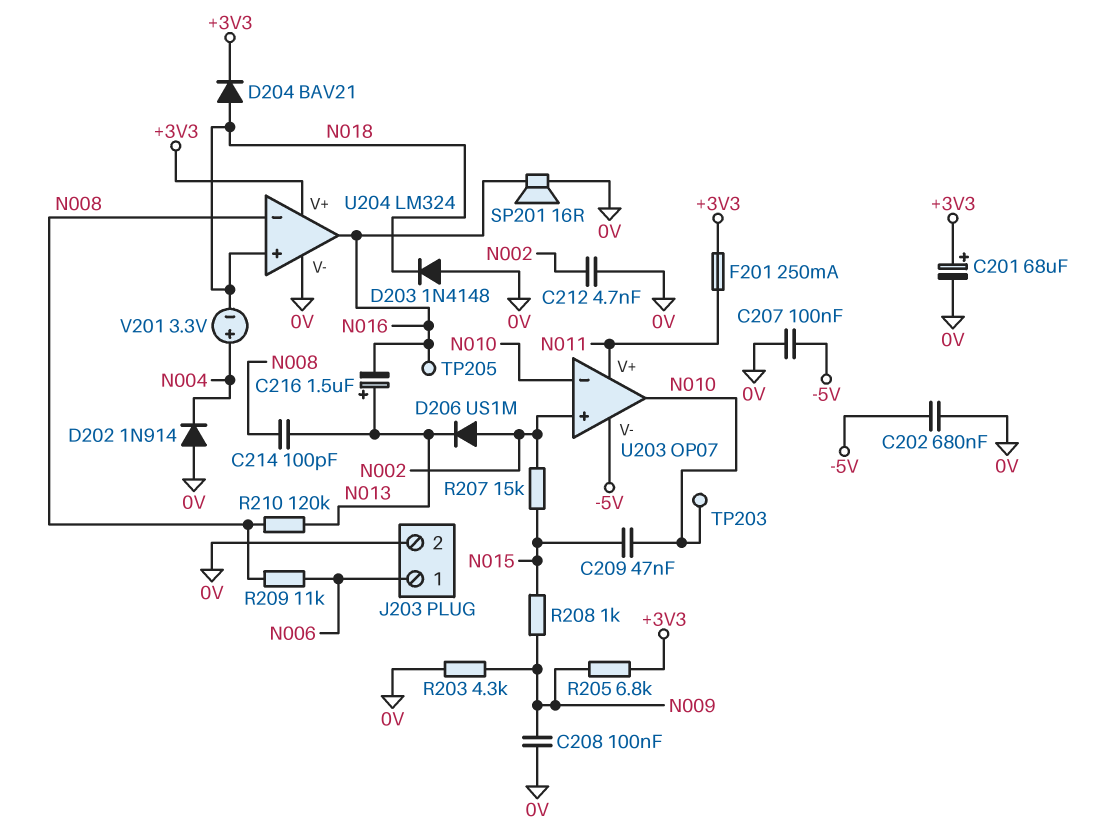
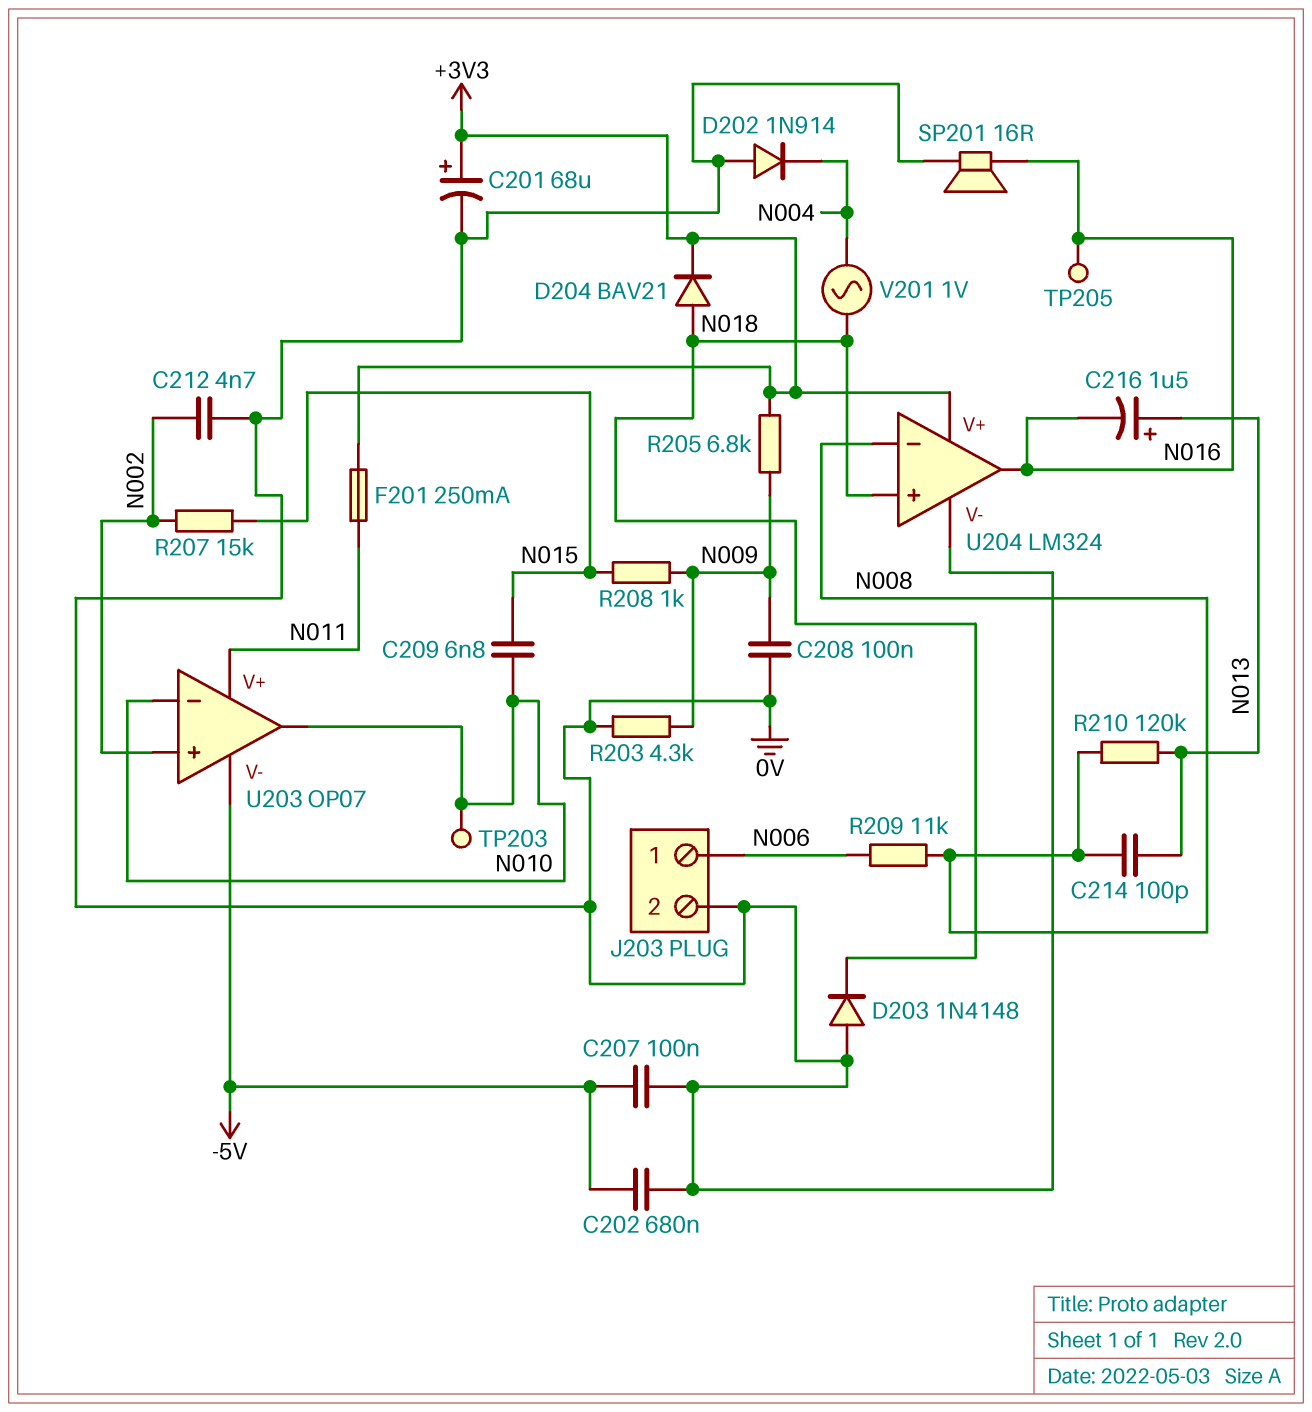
C209: 47nF (N010, N015) -> 6.8nF (N010, N015)
D206: diode US1M (A N002, K N013) -> none
V201: 3.3V (plus N004, minus N018) -> AC 1V (N004, N018)

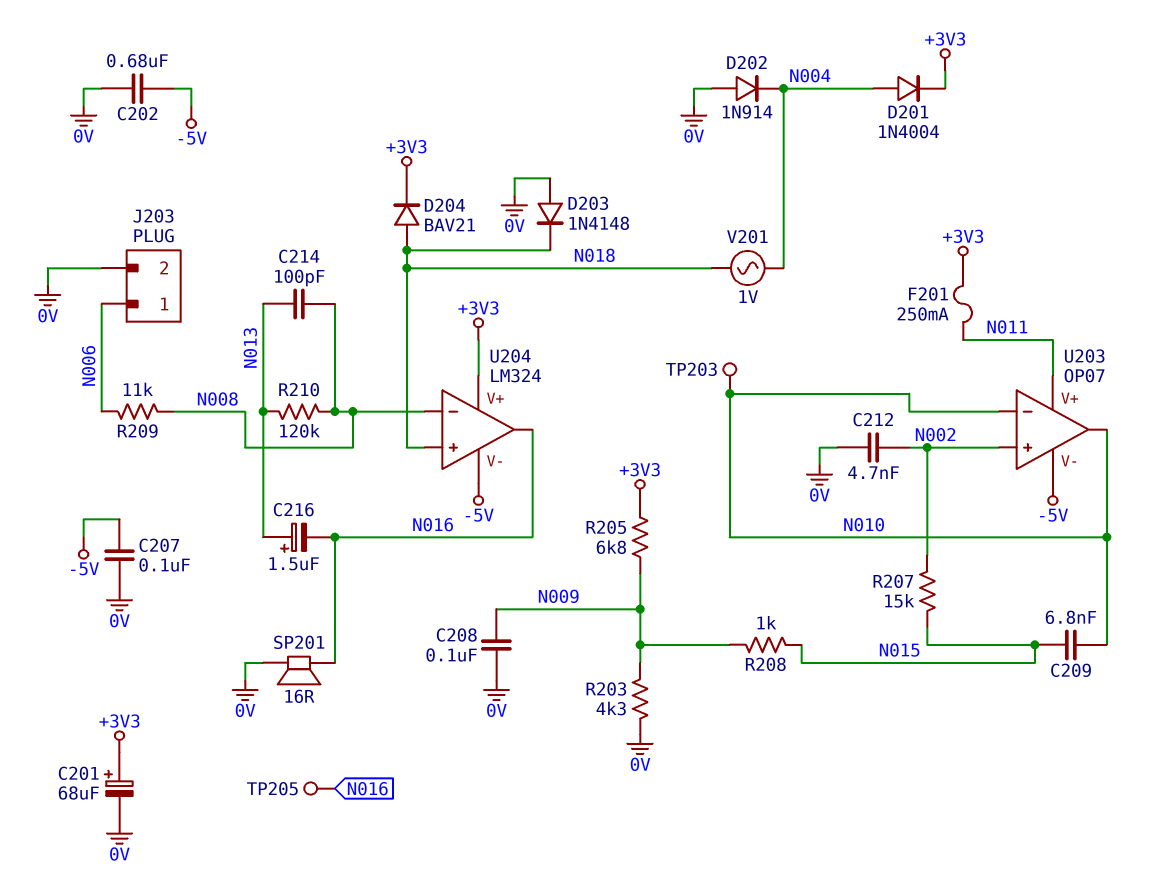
D201: none -> diode 1N4004 (A N004, K +3V3)
U204 pin V-: 0V -> -5V

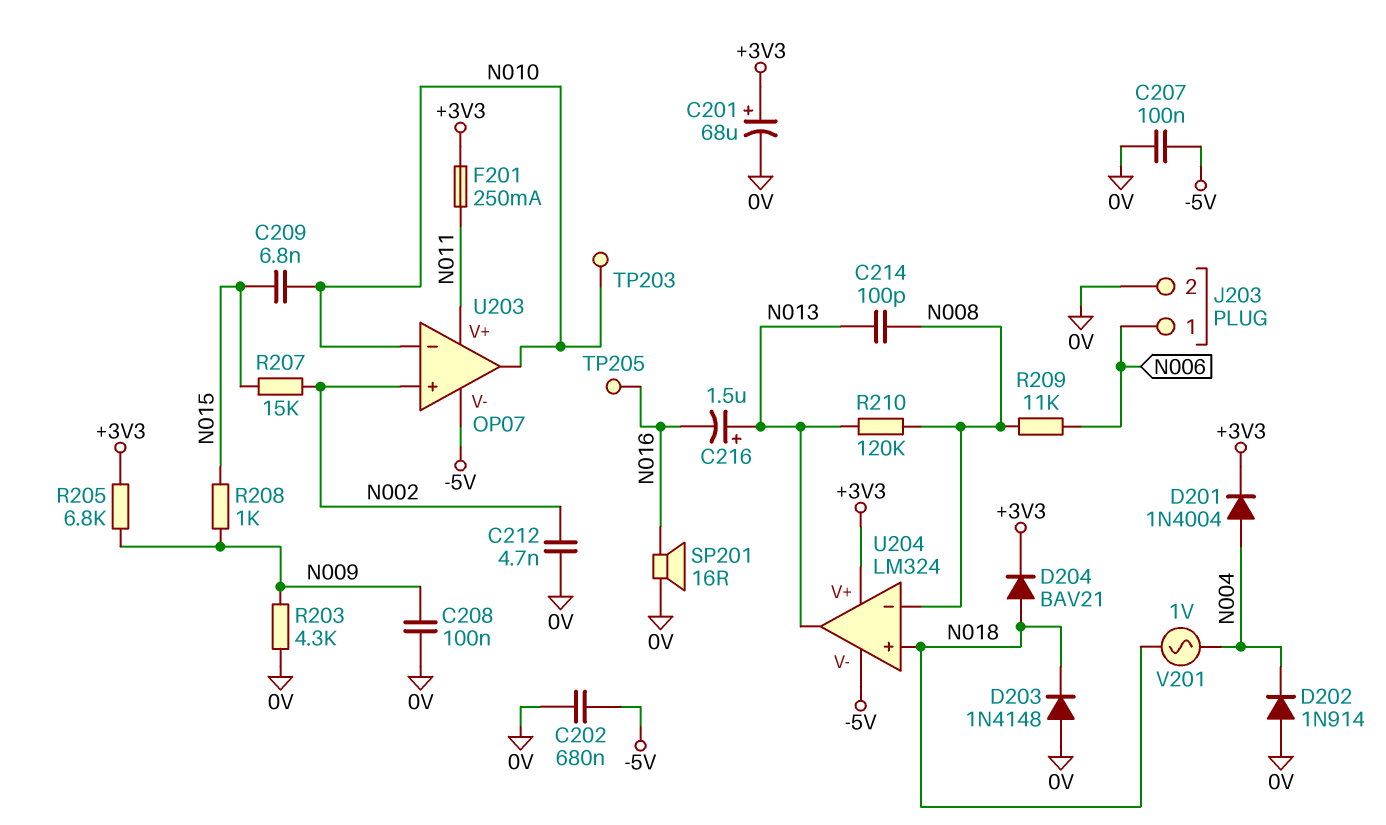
U204 pin out: N016 -> N013

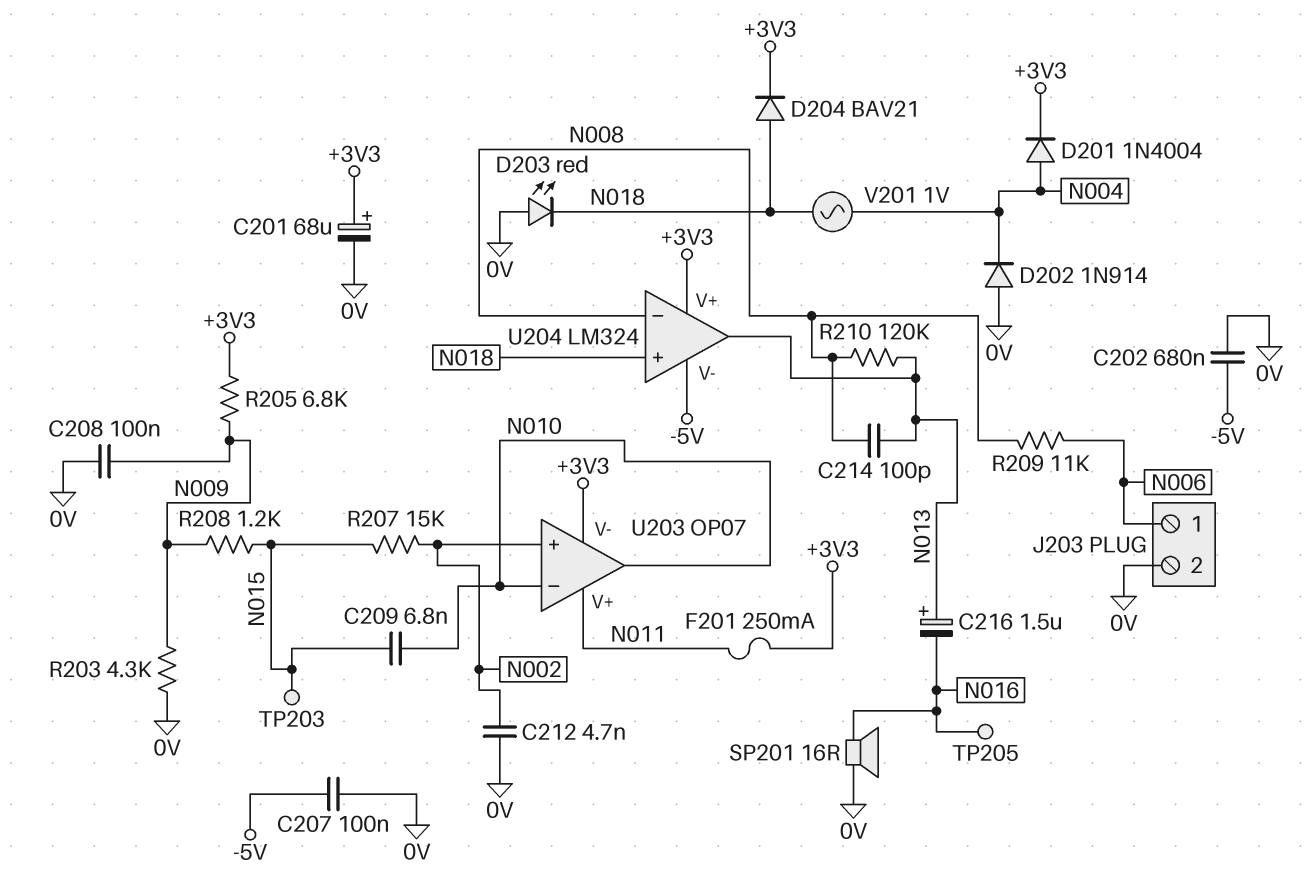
D203: diode 1N4148 (A 0V, K N018) -> LED red (A 0V, K N018)
R208: 1k (N009, N015) -> 1.2k (N009, N015)
TP203: test point (N010) -> test point (N015)
U203 pin V-: -5V -> +3V3

